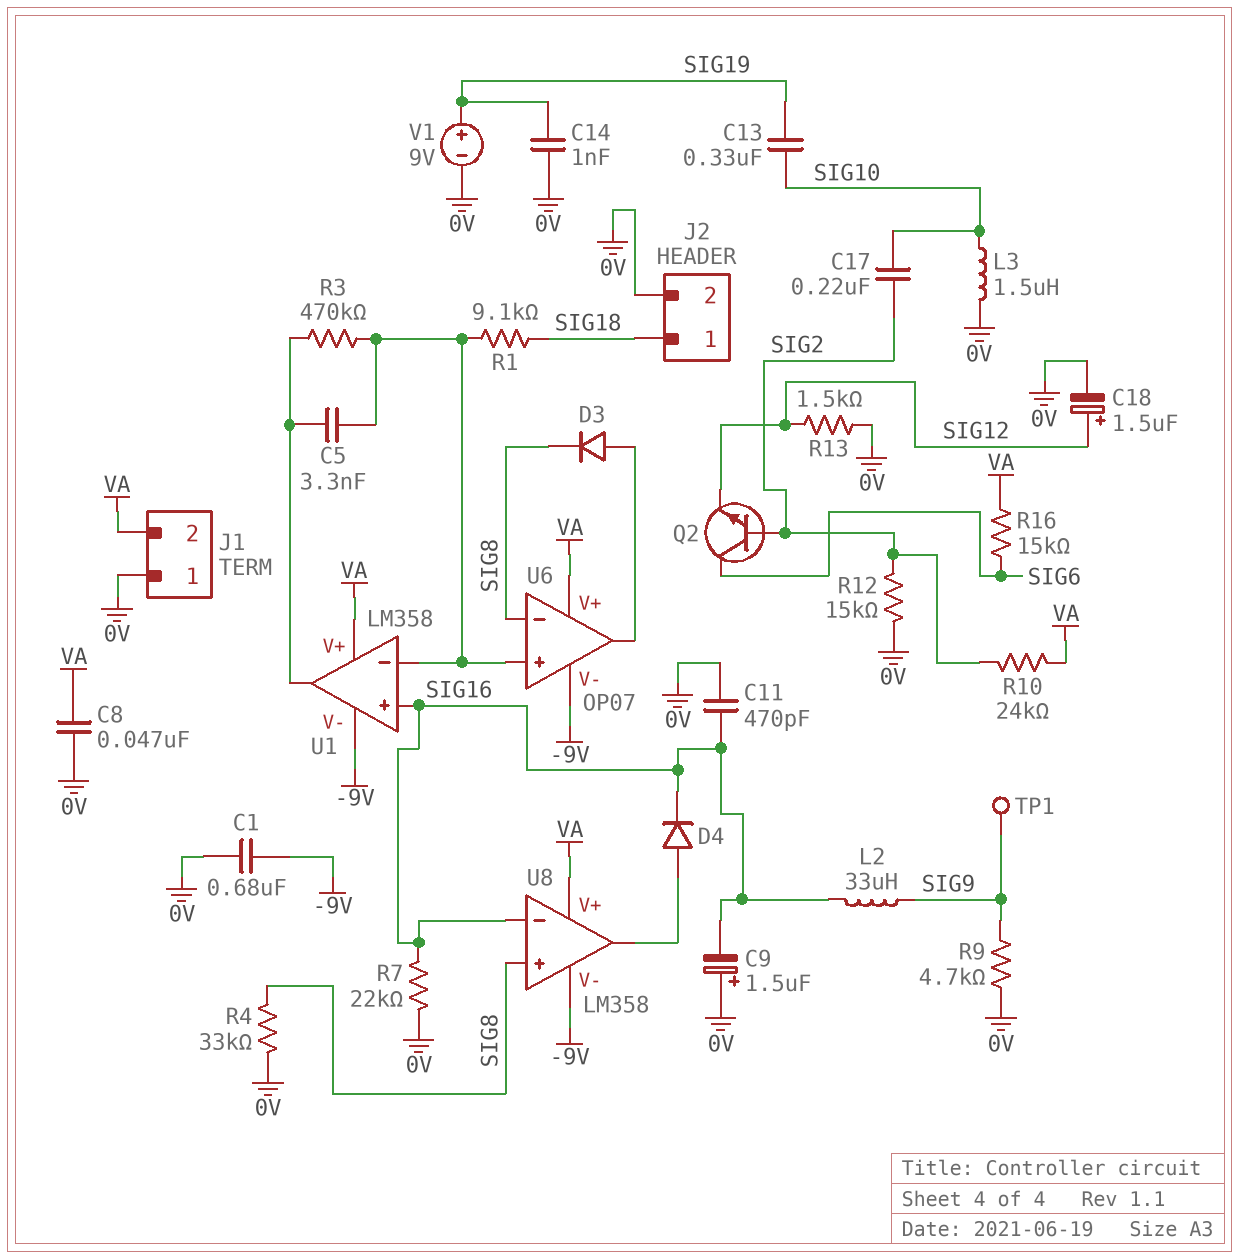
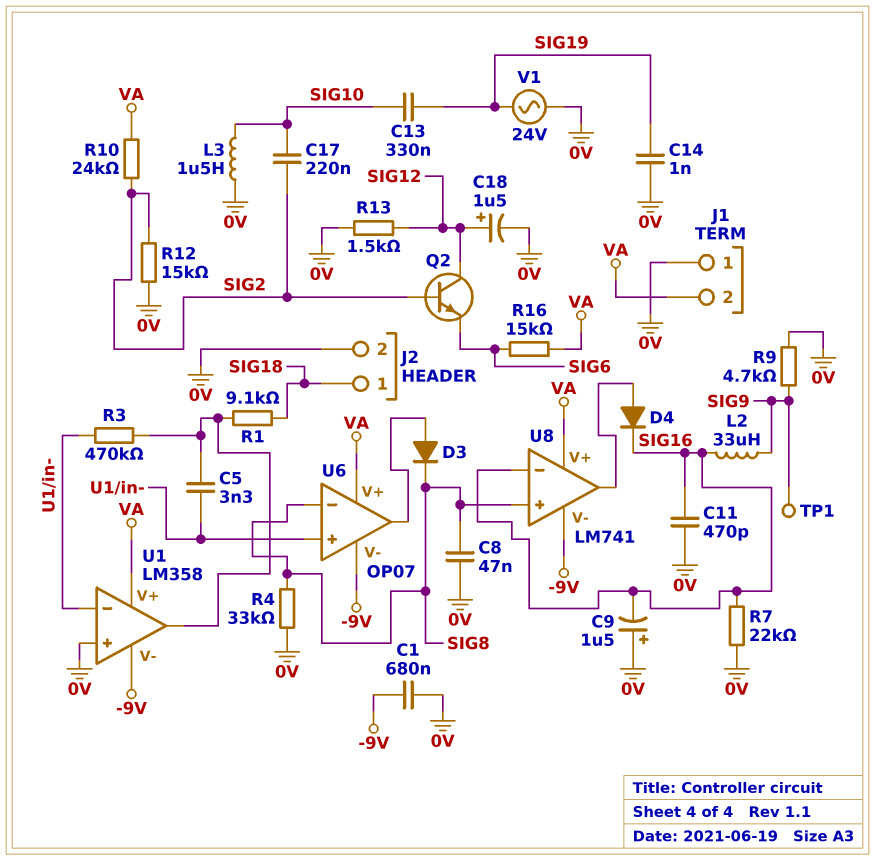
C8: 47nF (0V, VA) -> 47nF (0V, SIG8)
Q2: NPN (B SIG2, C SIG6, E SIG12) -> NPN (B SIG2, C SIG12, E SIG6)
R1: 9.1k (SIG18, U1/in-) -> 9.1k (SIG18, U1/out)
U1 pin in+: SIG16 -> 0V
U8: LM358 -> LM741
V1: 9V (plus SIG19, minus 0V) -> AC 24V (0V, SIG19)

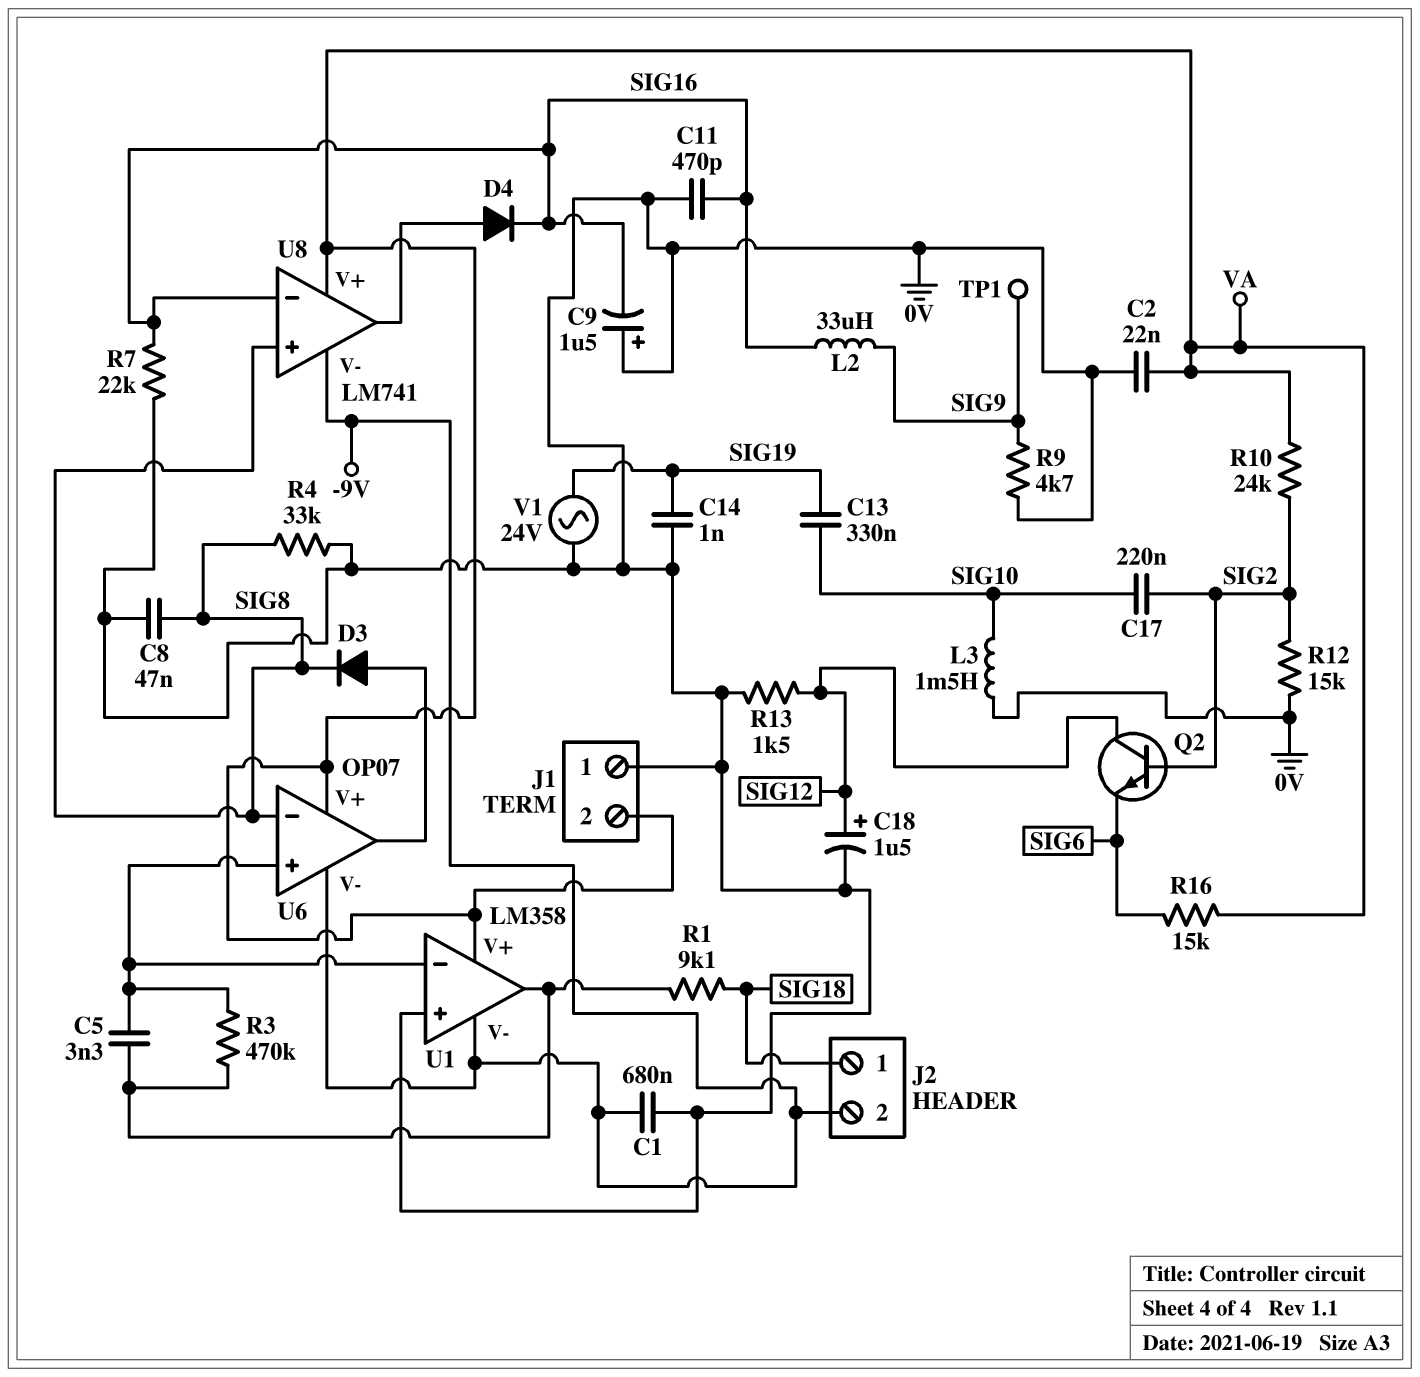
C2: none -> 22nF (0V, VA)
J2 pin 2: 0V -> -9V
L3: 1.5uH (0V, SIG10) -> 1.5mH (0V, SIG10)

